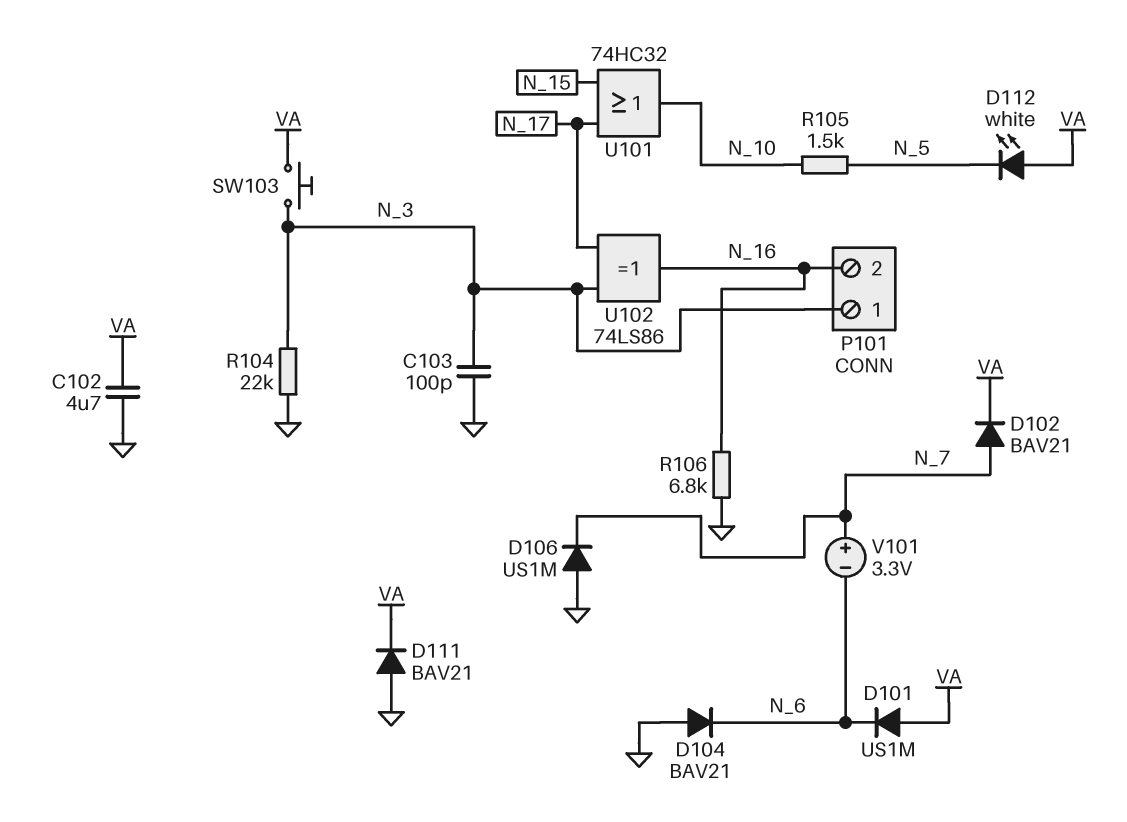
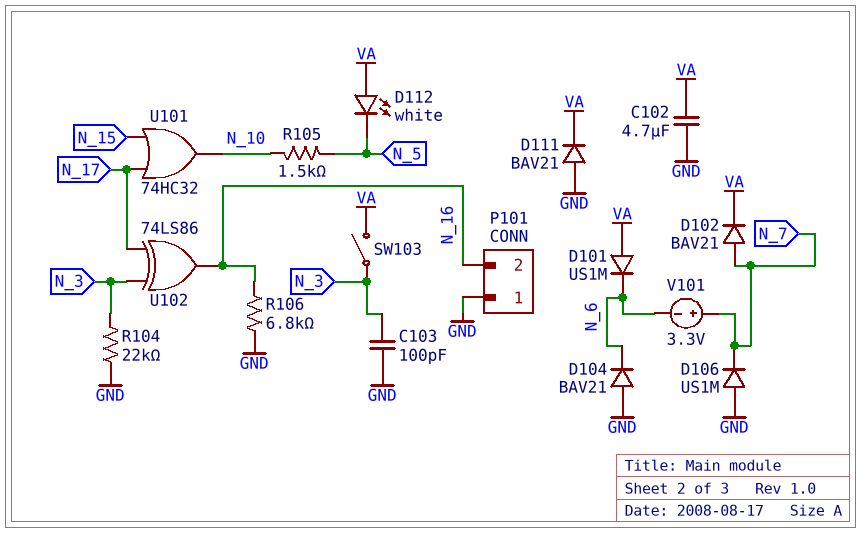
P101 pin 1: N_3 -> GND
SW103: button (N_3, VA) -> switch (N_3, VA)

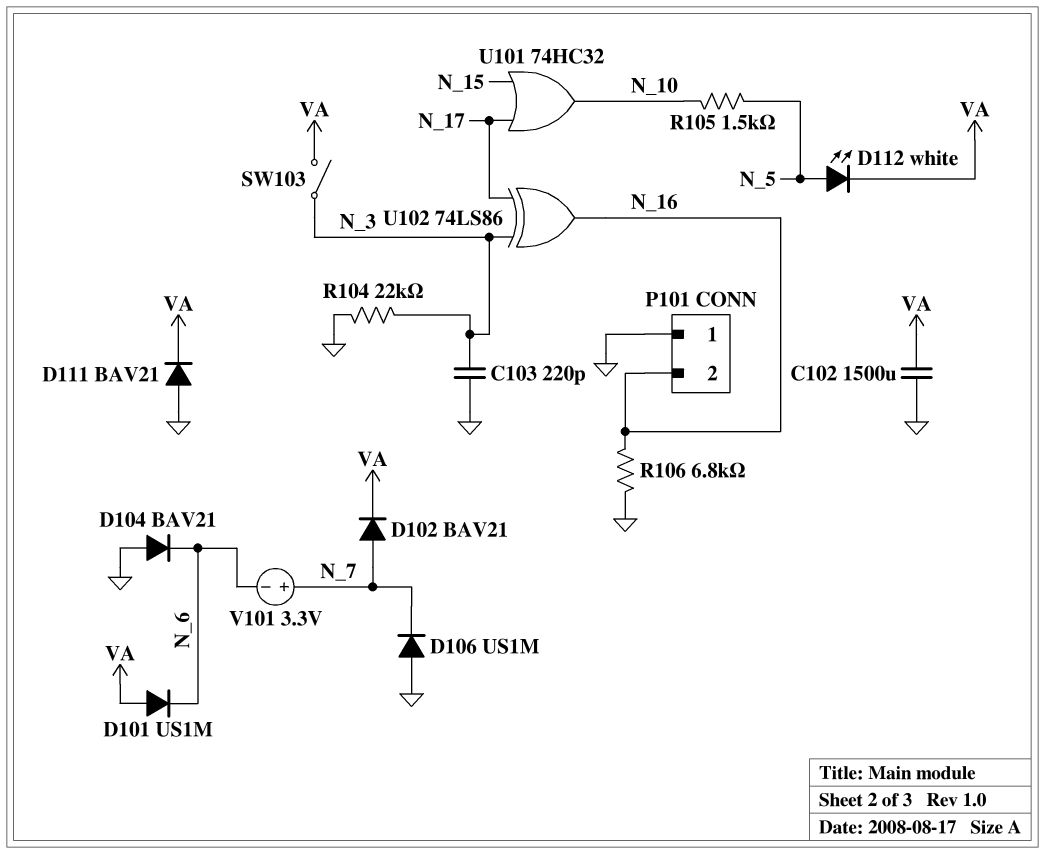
C102: 4.7uF (GND, VA) -> 1500uF (GND, VA)
C103: 100pF (GND, N_3) -> 220pF (GND, N_3)
D112: LED white (A VA, K N_5) -> LED white (A N_5, K VA)

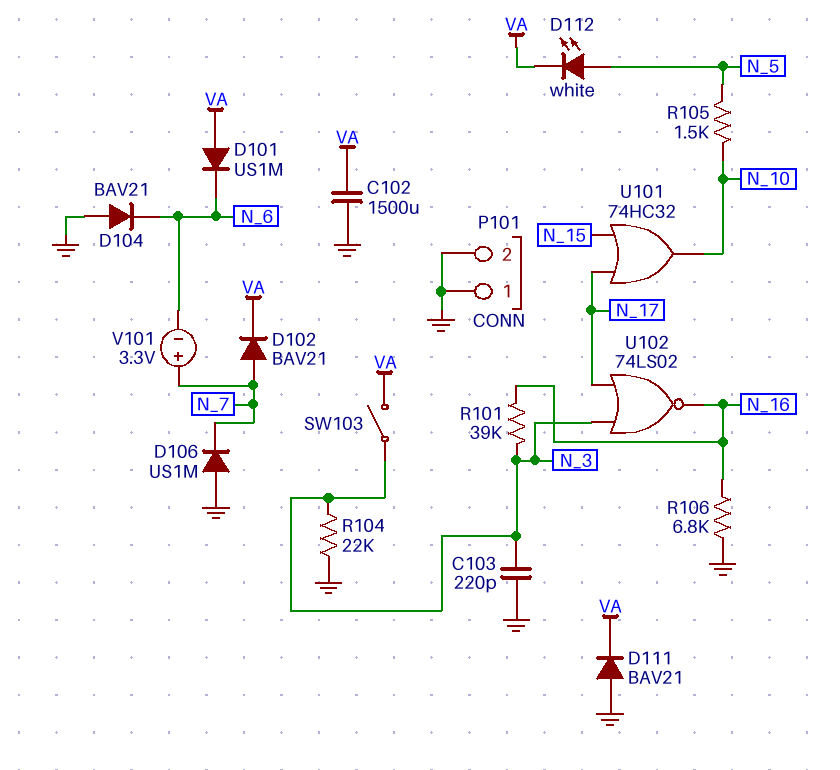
P101 pin 2: N_16 -> GND
R101: none -> 39k (N_3, N_16)
U102: XOR 74LS86 (in N_3, in N_17, out N_16) -> NOR 74LS02 (in N_3, in N_17, out N_16)

